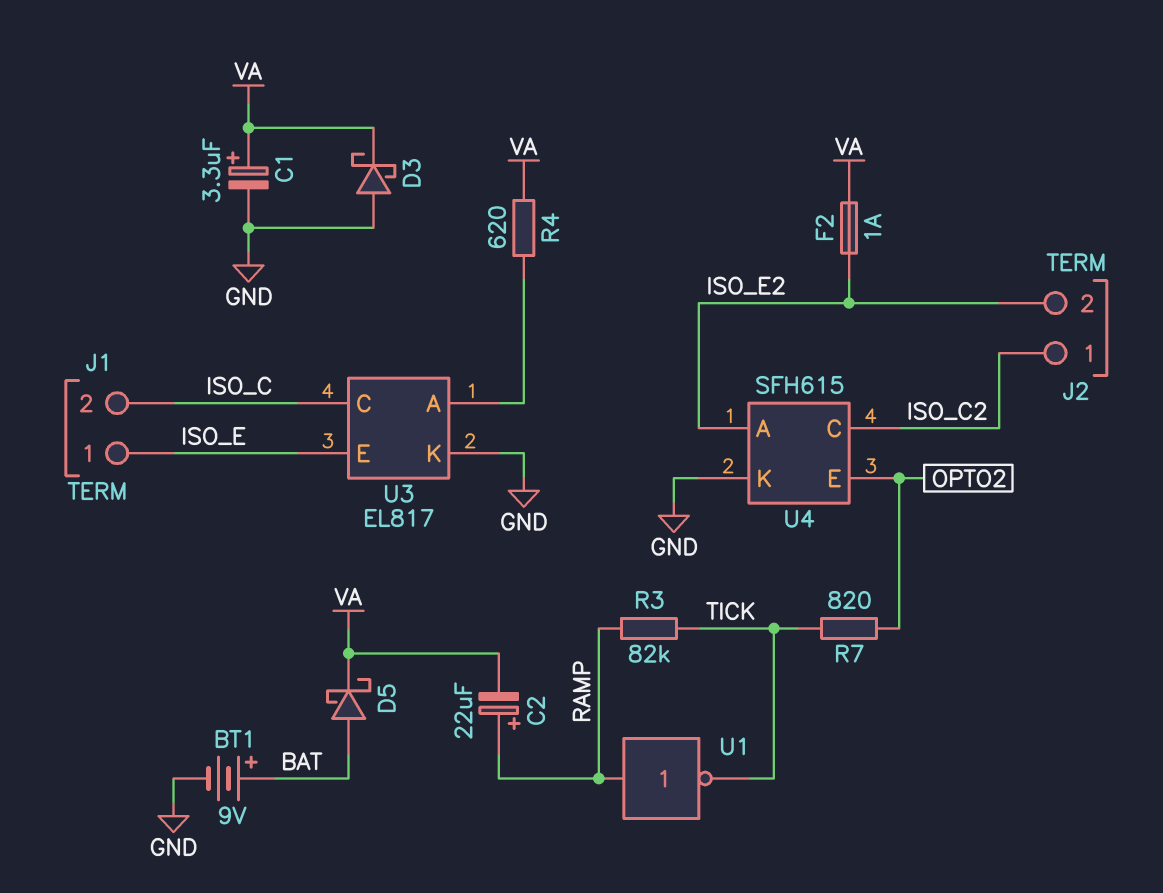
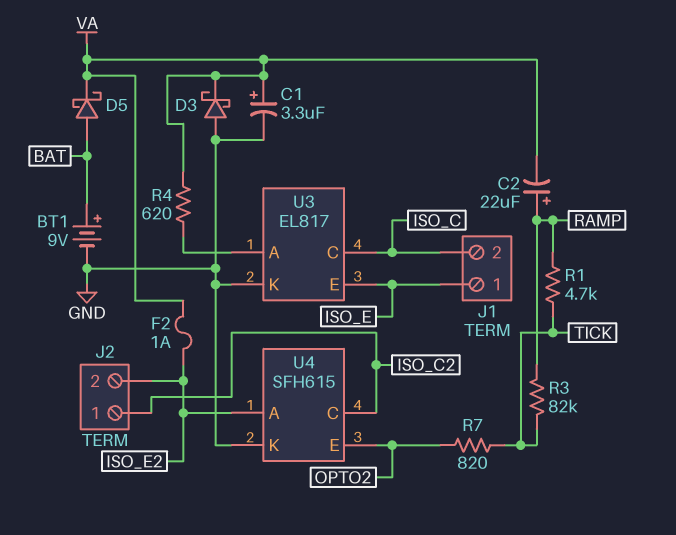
R1: none -> 4.7k (RAMP, TICK)
U1: NOT (in RAMP, out TICK) -> none

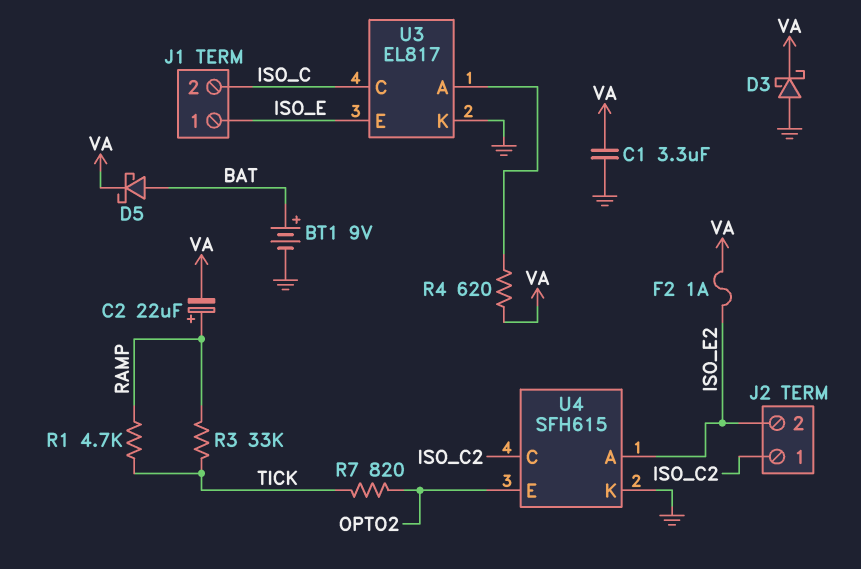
C1: 3.3uF (plus VA, minus GND) -> 3.3uF (GND, VA)
R3: 82k (RAMP, TICK) -> 33k (RAMP, TICK)

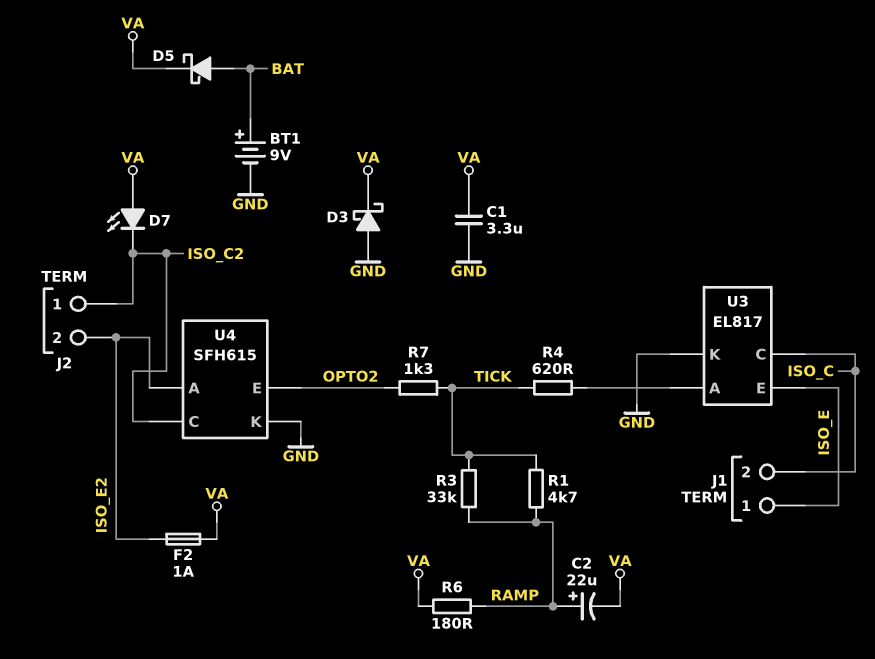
D7: none -> LED (A VA, K ISO_C2)
R4: 620 (U3/A, VA) -> 620 (TICK, U3/A)
R6: none -> 180 (RAMP, VA)
R7: 820 (OPTO2, TICK) -> 1.3k (OPTO2, TICK)

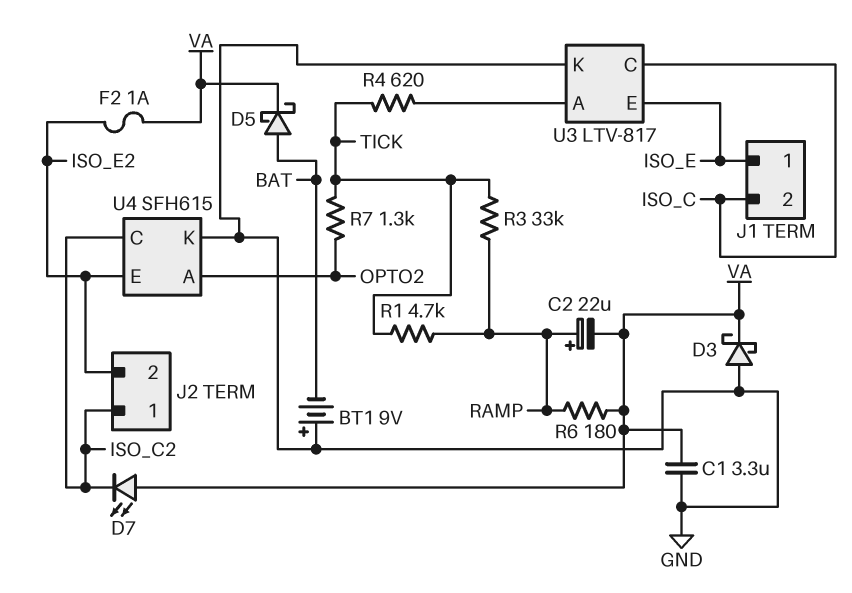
BT1: 9V (plus BAT, minus GND) -> 9V (plus GND, minus BAT)
U3: EL817 -> LTV-817
U4 pin A: ISO_E2 -> OPTO2
U4 pin E: OPTO2 -> ISO_E2

